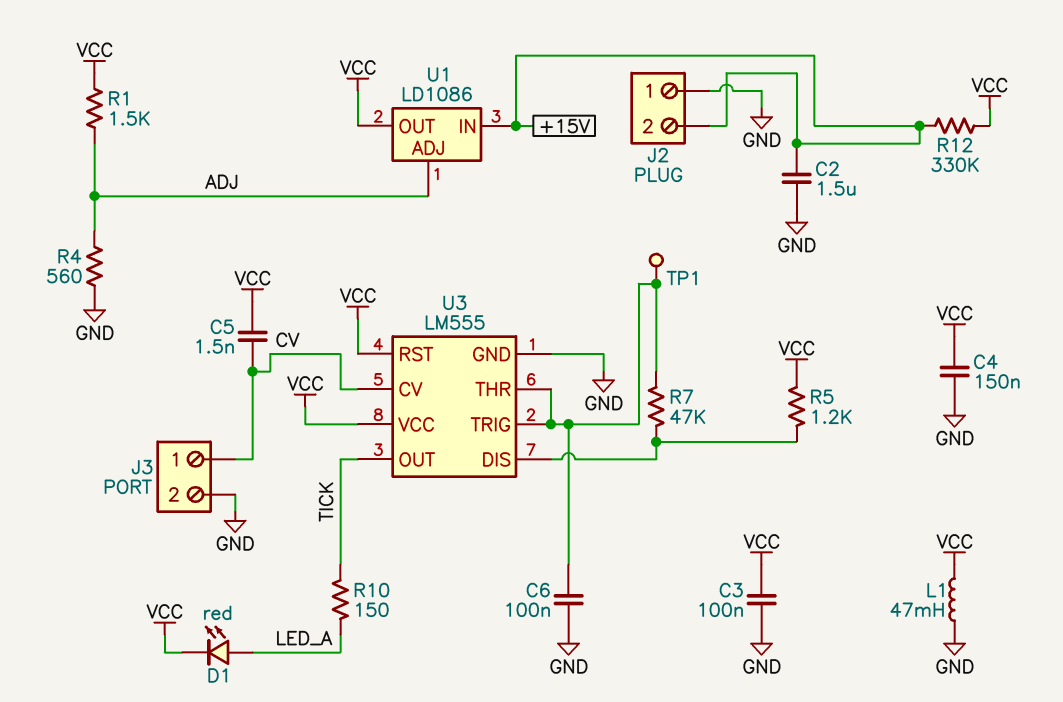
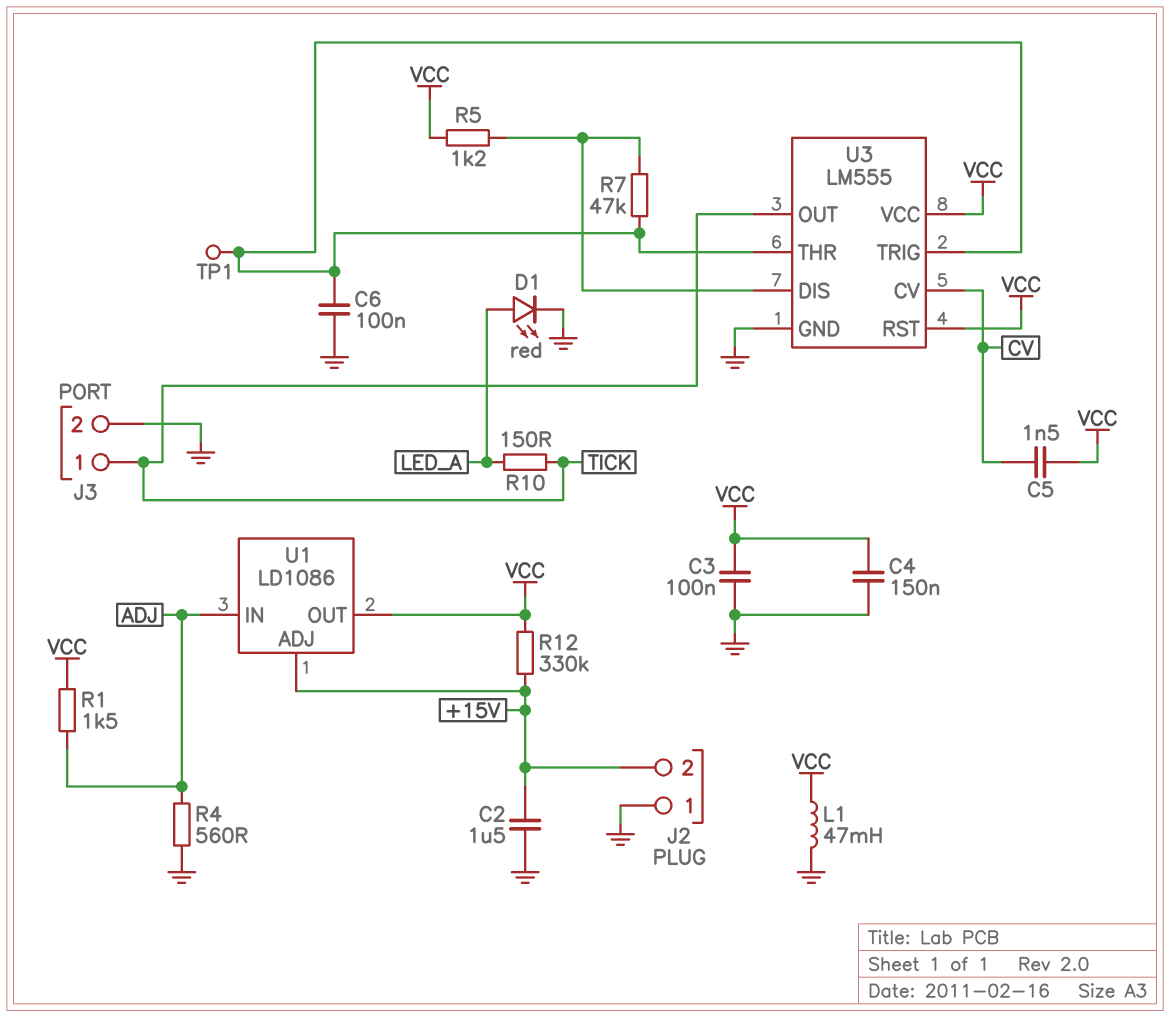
D1: LED red (A LED_A, K VCC) -> LED red (A LED_A, K GND)
J3 pin 1: CV -> TICK
U1 pin ADJ: ADJ -> +15V
U1 pin IN: +15V -> ADJ

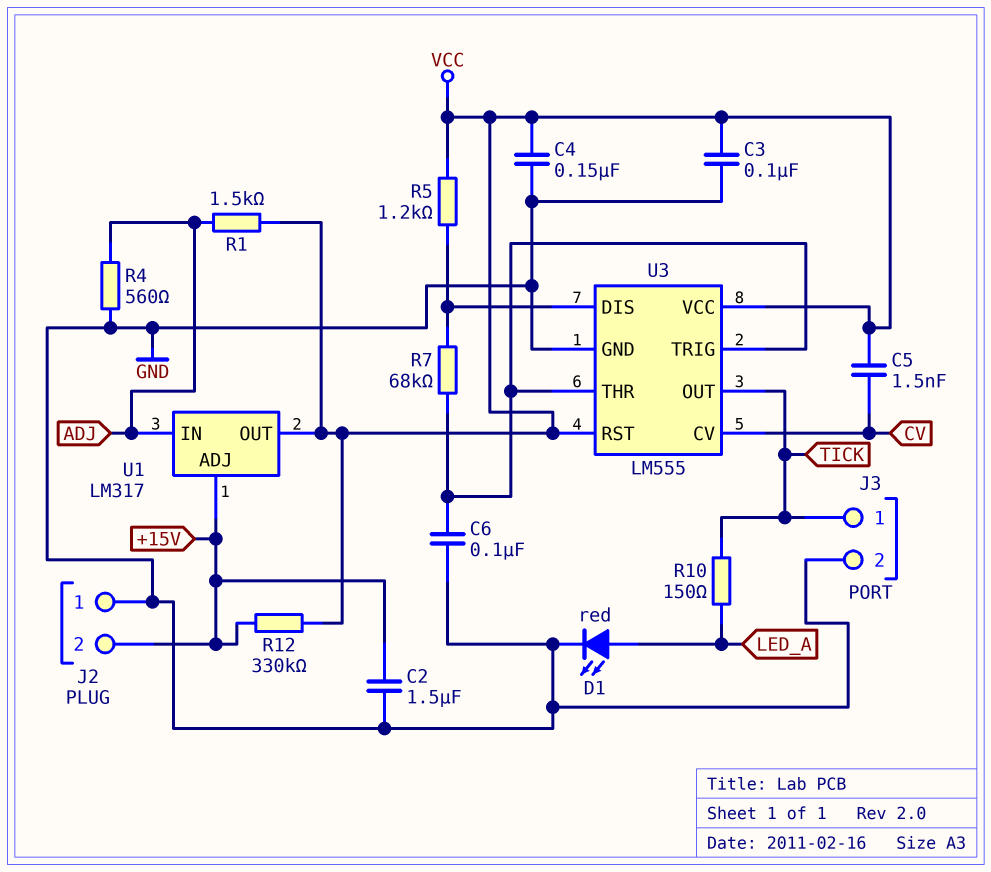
L1: 47mH (GND, VCC) -> none
R7: 47k (U3/DIS, U3/THR) -> 68k (U3/DIS, U3/THR)
TP1: test point (U3/THR) -> none
U1: LD1086 -> LM317

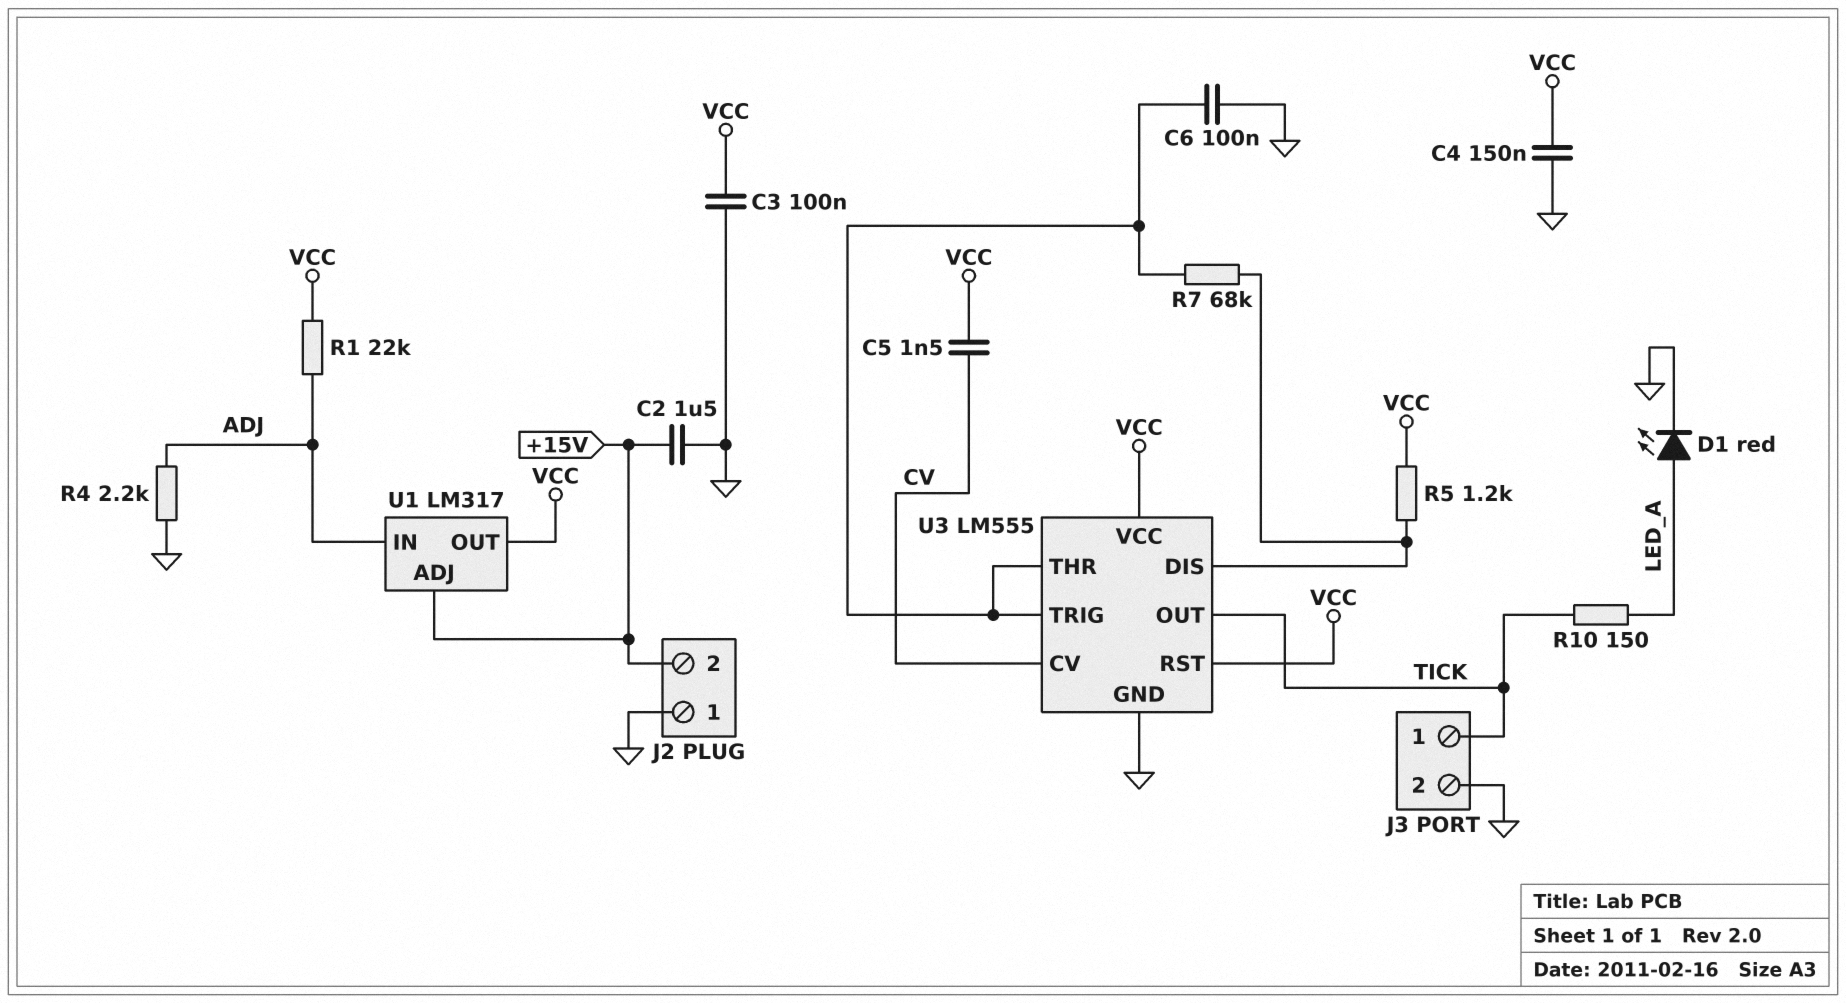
R1: 1.5k (ADJ, VCC) -> 22k (ADJ, VCC)
R4: 560 (ADJ, GND) -> 2.2k (ADJ, GND)
R12: 330k (+15V, VCC) -> none

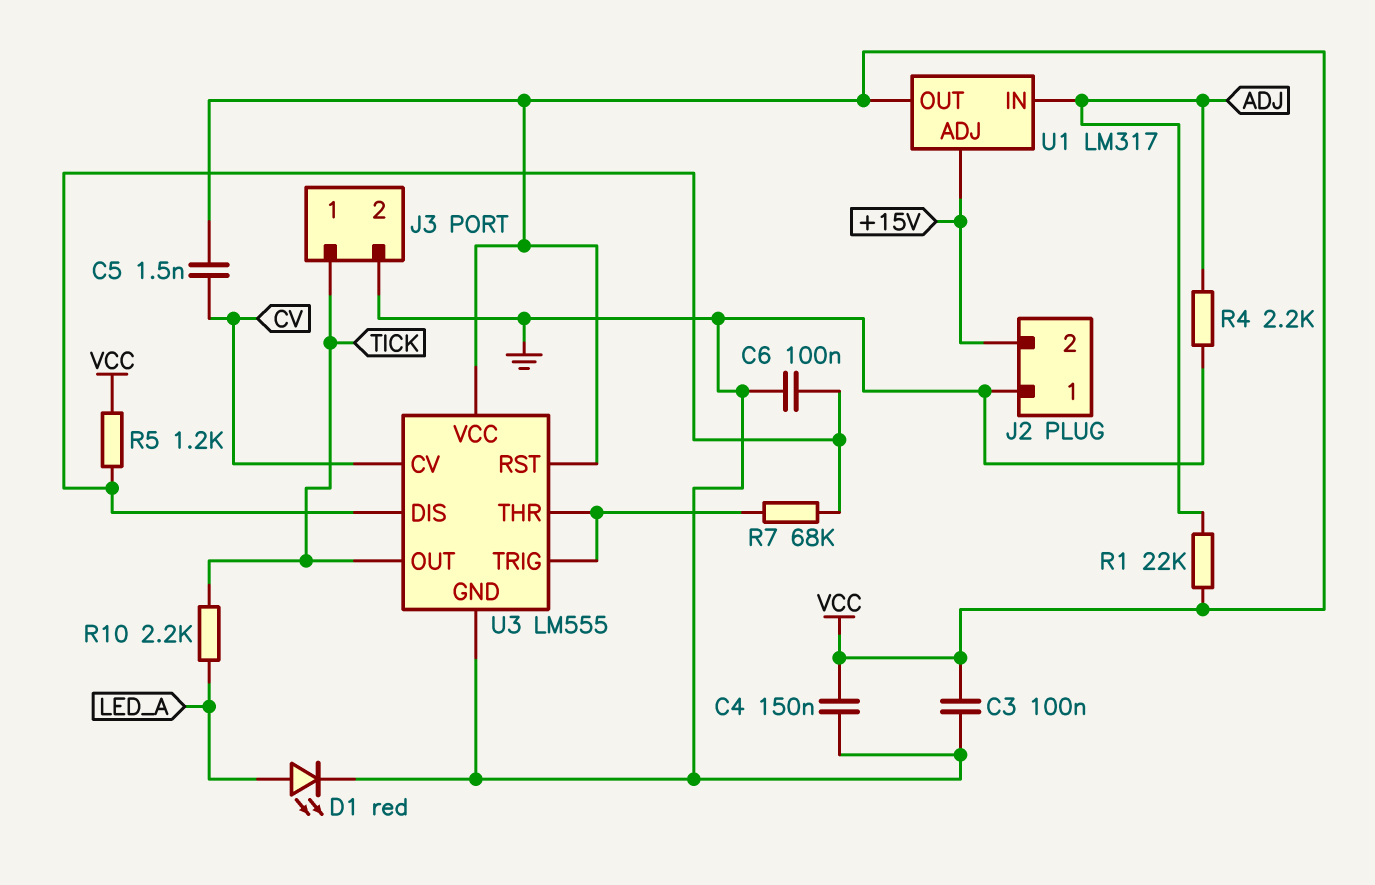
C2: 1.5uF (+15V, GND) -> none
C6: 100nF (GND, U3/THR) -> 100nF (GND, U3/DIS)
R10: 150 (LED_A, TICK) -> 2.2k (LED_A, TICK)

